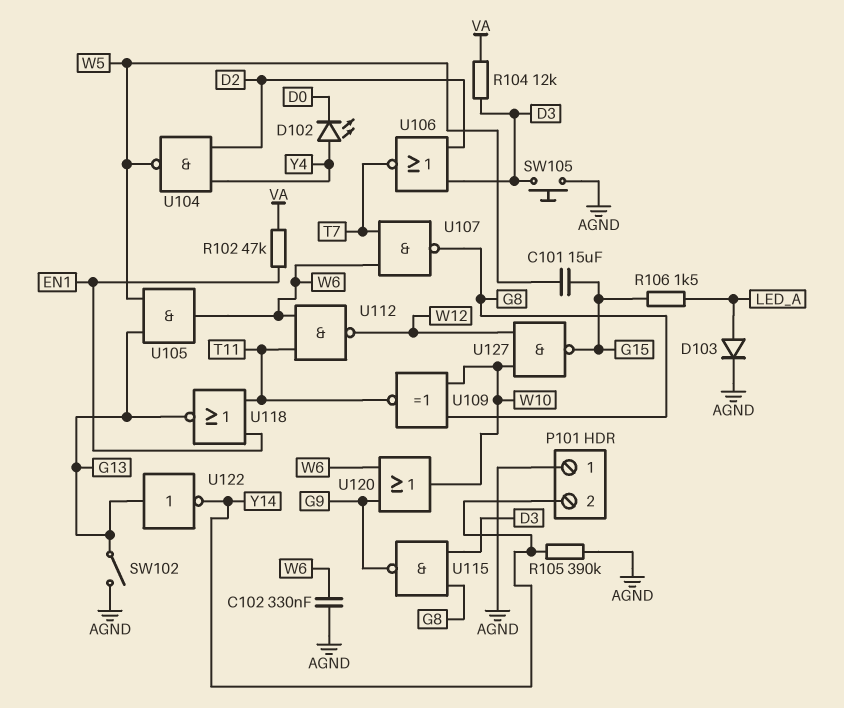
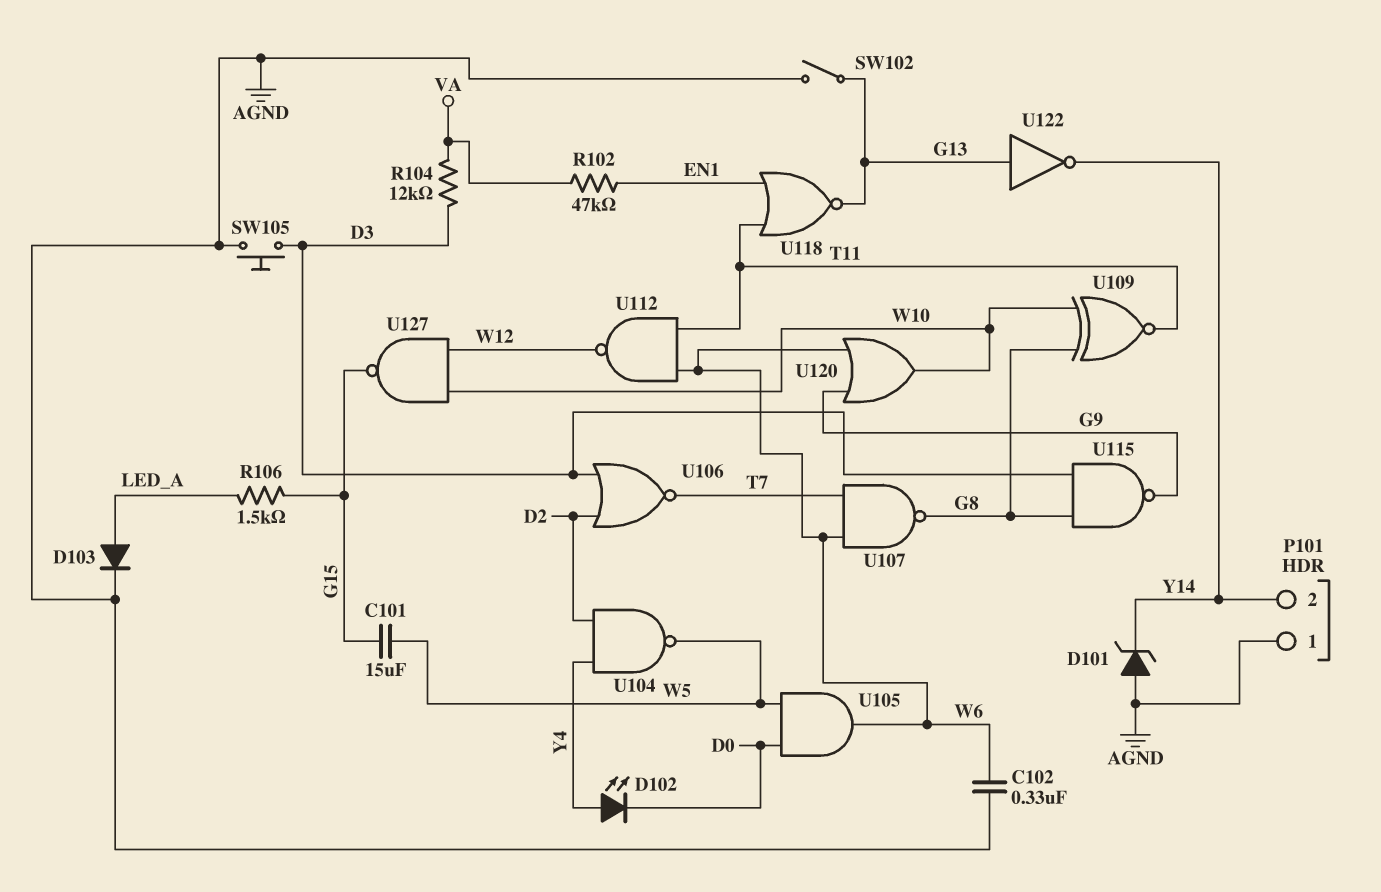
D101: none -> zener (A AGND, K Y14)
R105: 390k (AGND, Y14) -> none
U105: AND (in G13, in W5, out W6) -> AND (in D0, in W5, out W6)

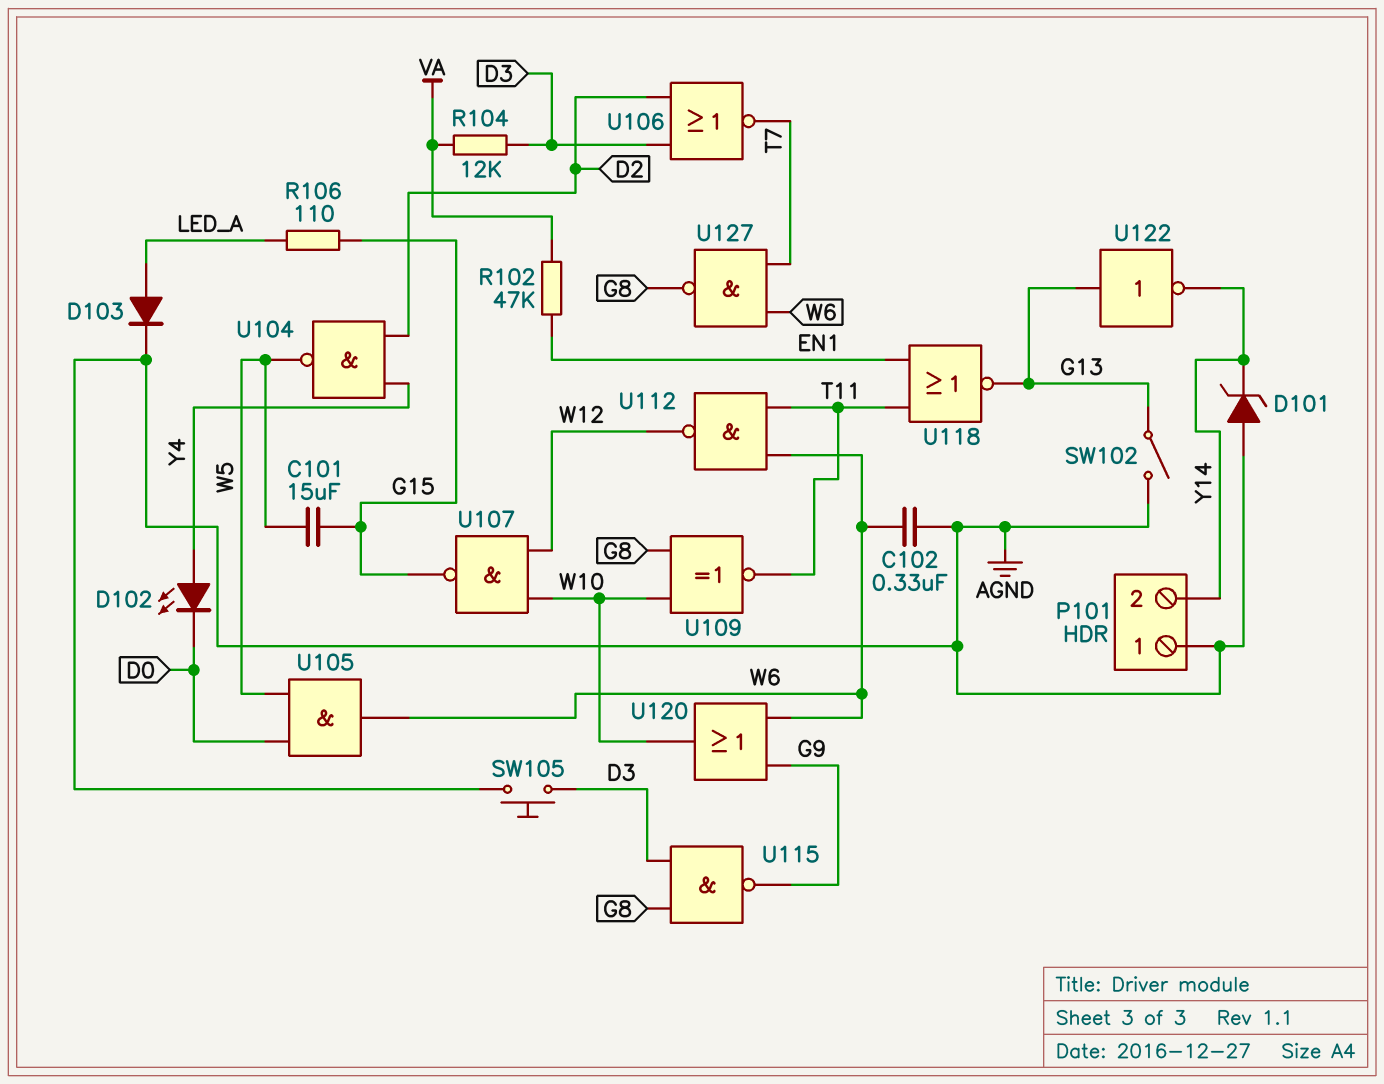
R106: 1.5k (G15, LED_A) -> 110 (G15, LED_A)
U107: NAND (in T7, in W6, out G8) -> NAND (in W10, in W12, out G15)
U127: NAND (in W10, in W12, out G15) -> NAND (in T7, in W6, out G8)

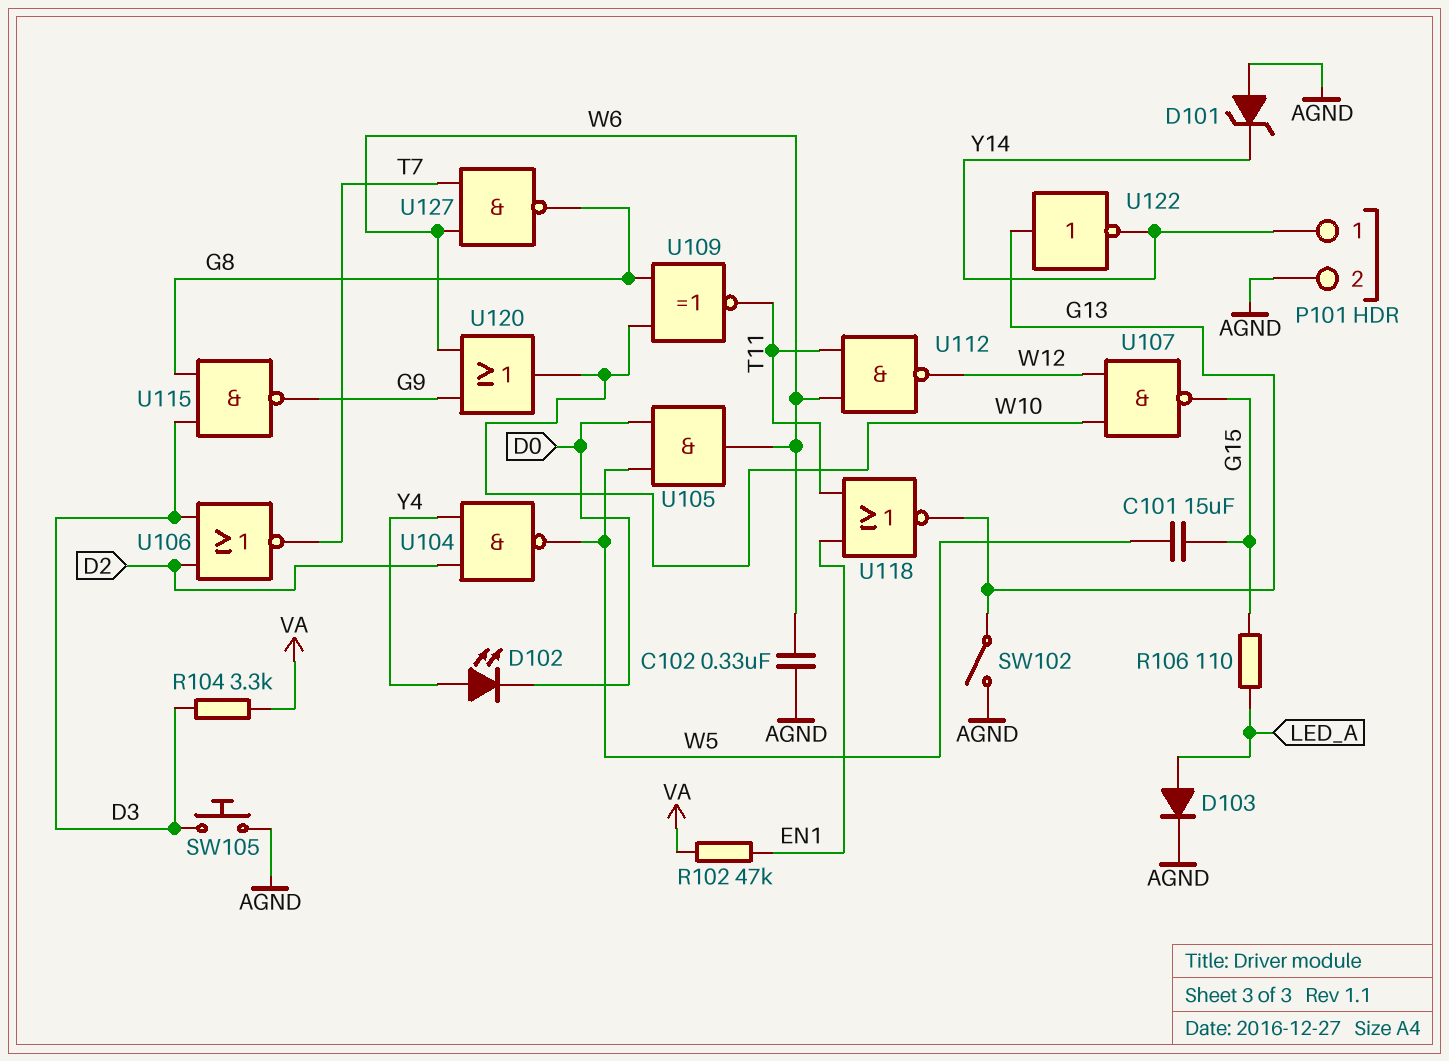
P101 pin 1: AGND -> Y14
P101 pin 2: Y14 -> AGND
R104: 12k (D3, VA) -> 3.3k (D3, VA)

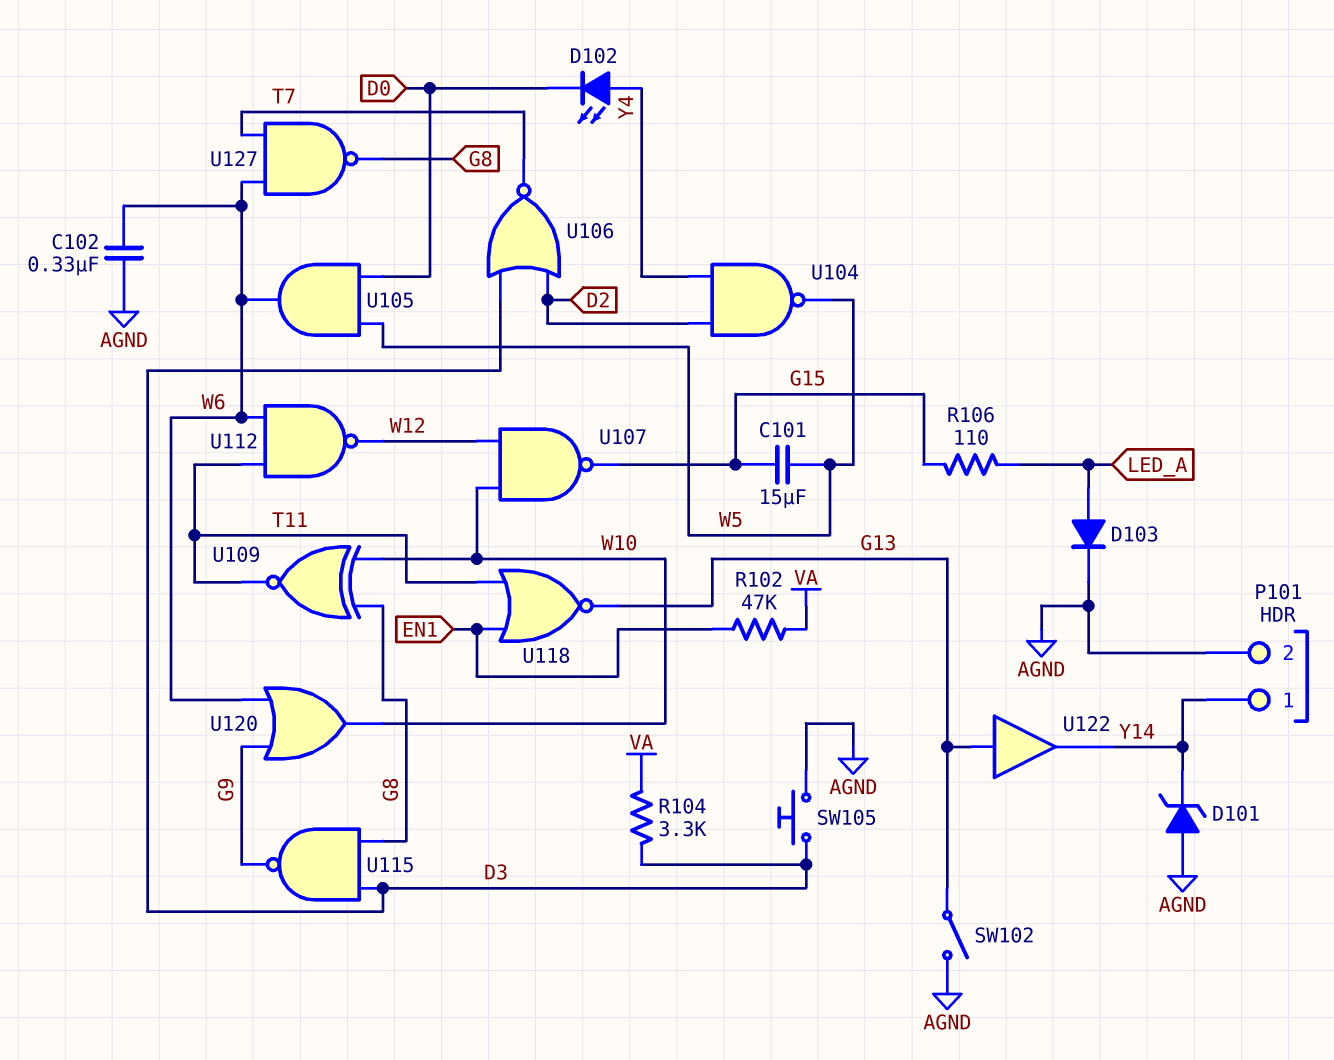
U122: NOT (in G13, out Y14) -> buffer (in G13, out Y14)

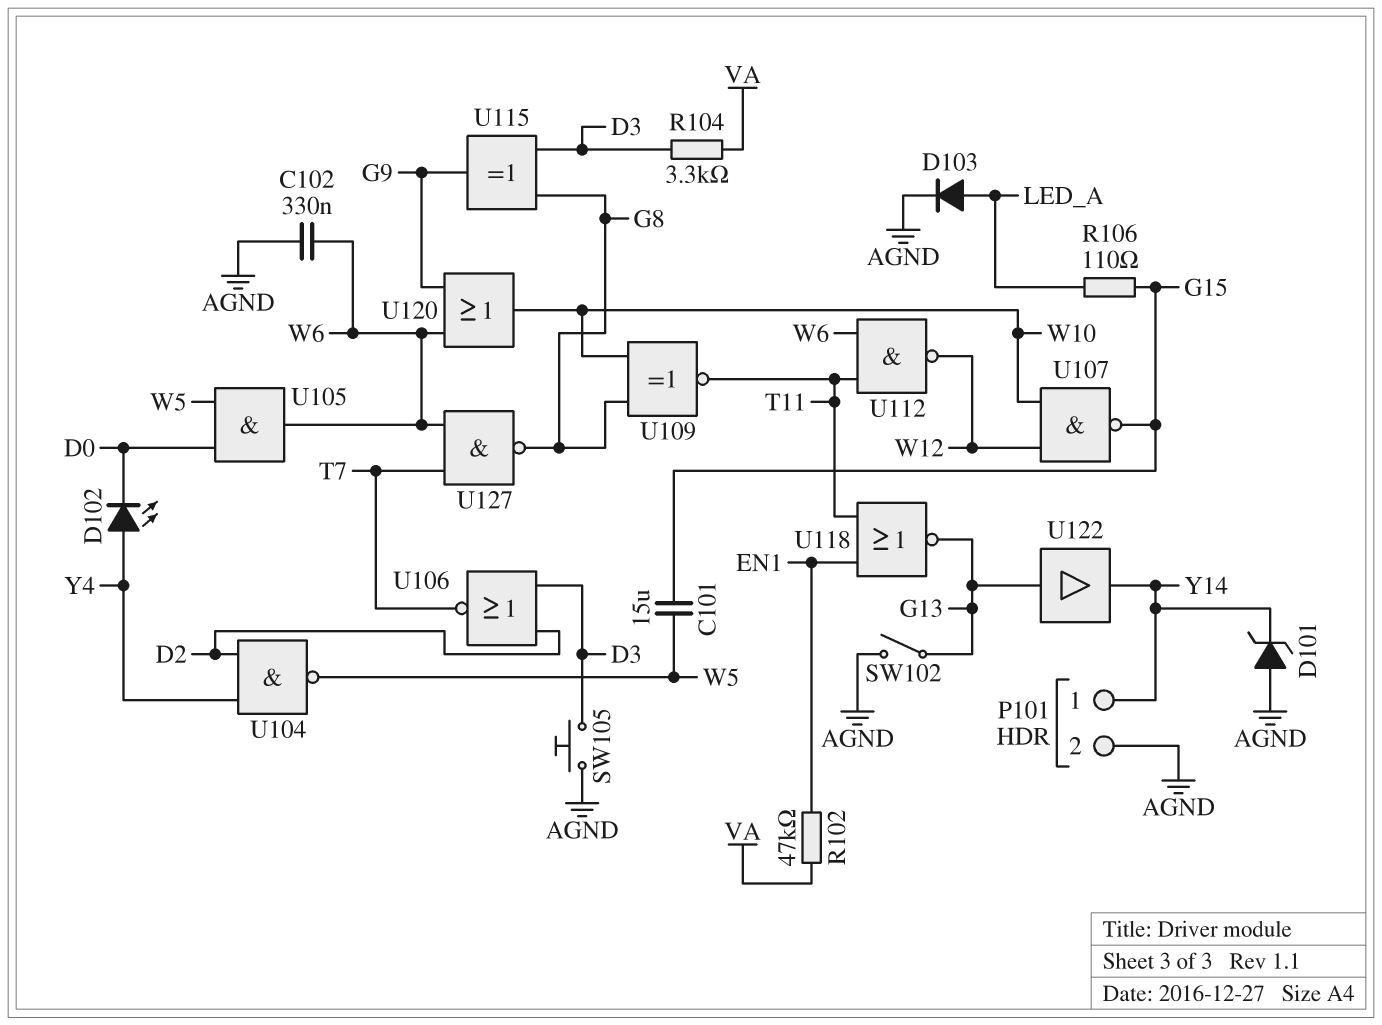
U115: NAND (in D3, in G8, out G9) -> XOR (in D3, in G8, out G9)

